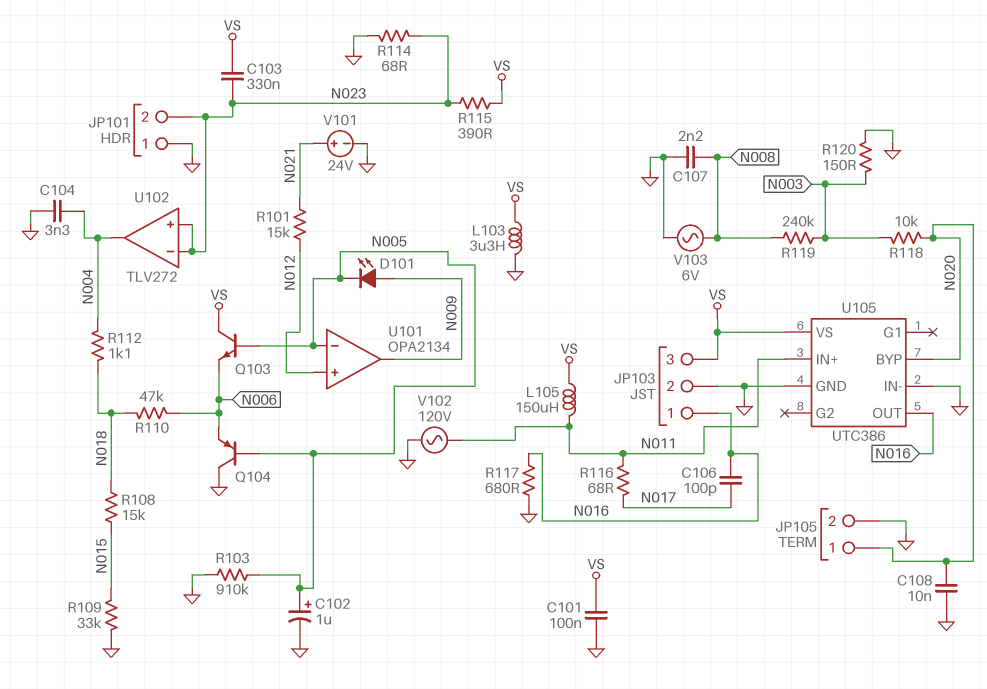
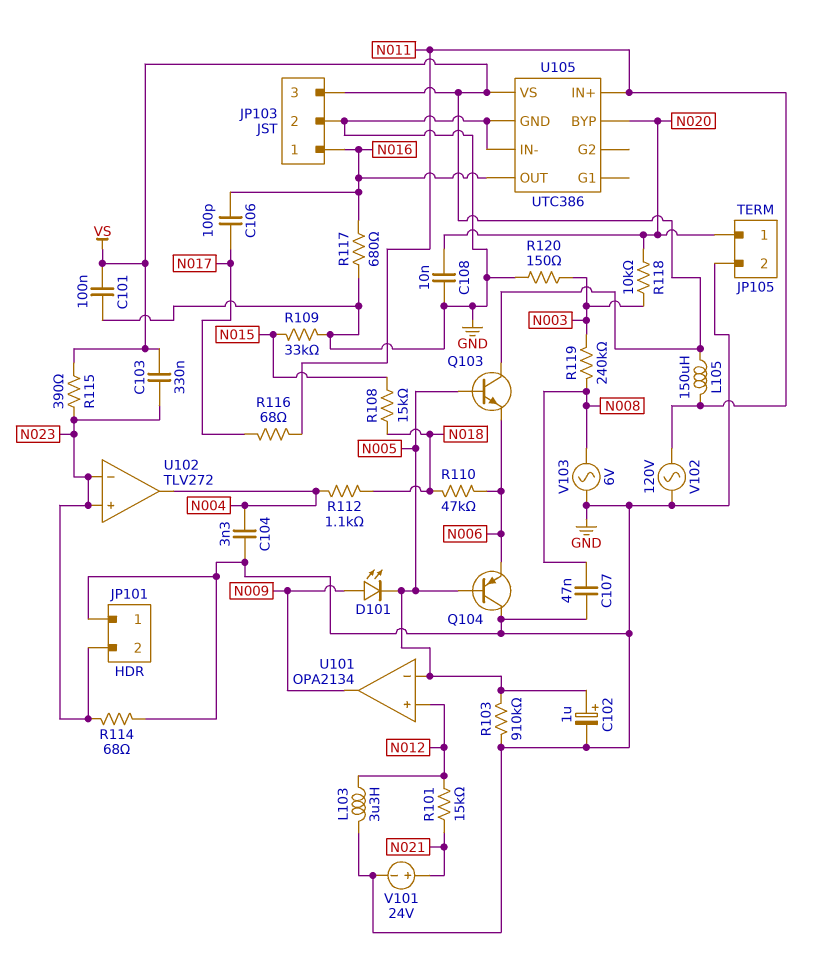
C107: 2.2nF (GND, N008) -> 47nF (GND, N008)
L103: 3.3uH (GND, VS) -> 3.3uH (GND, N012)

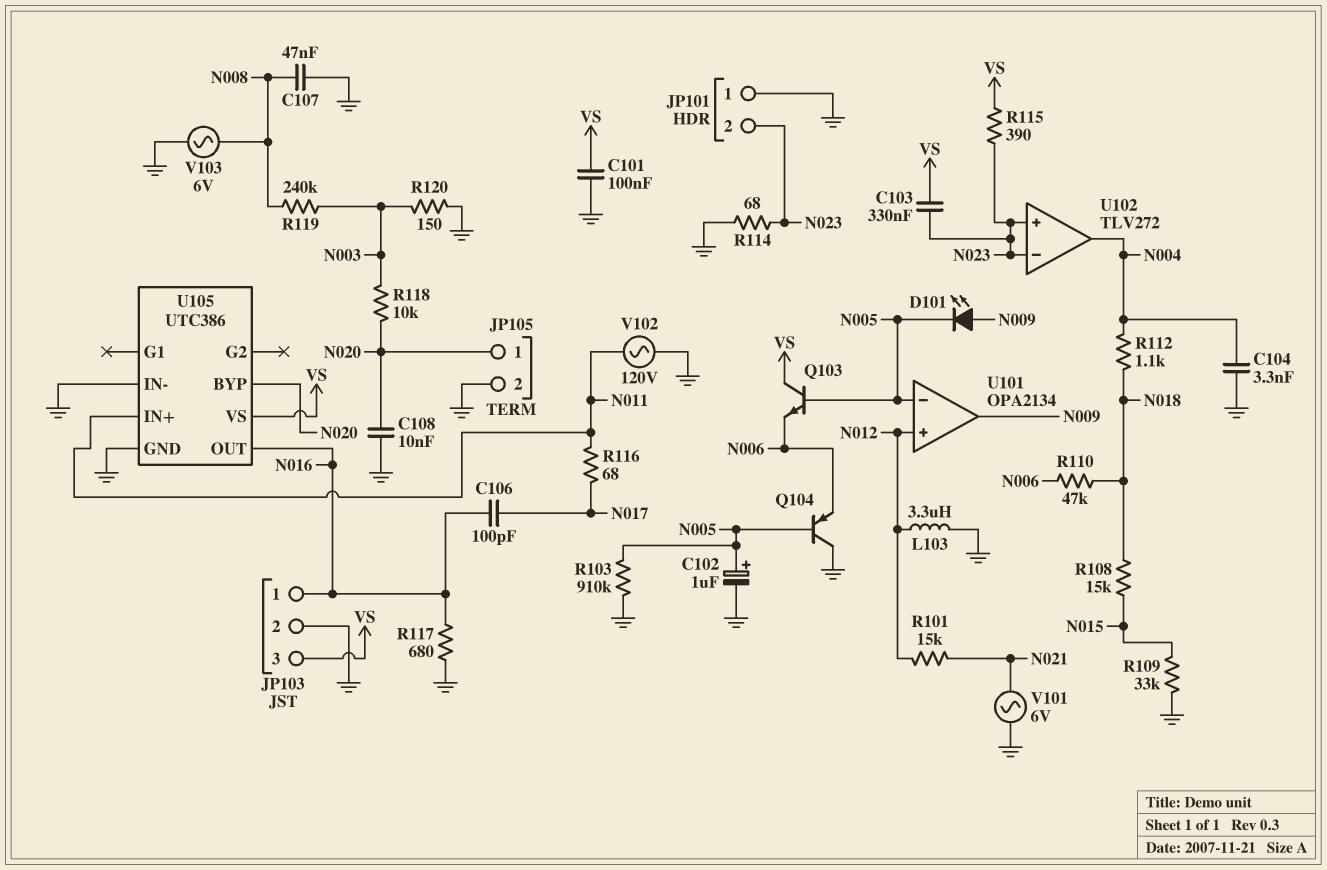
L105: 150uH (N011, VS) -> none
V101: 24V (plus N021, minus GND) -> AC 6V (GND, N021)

